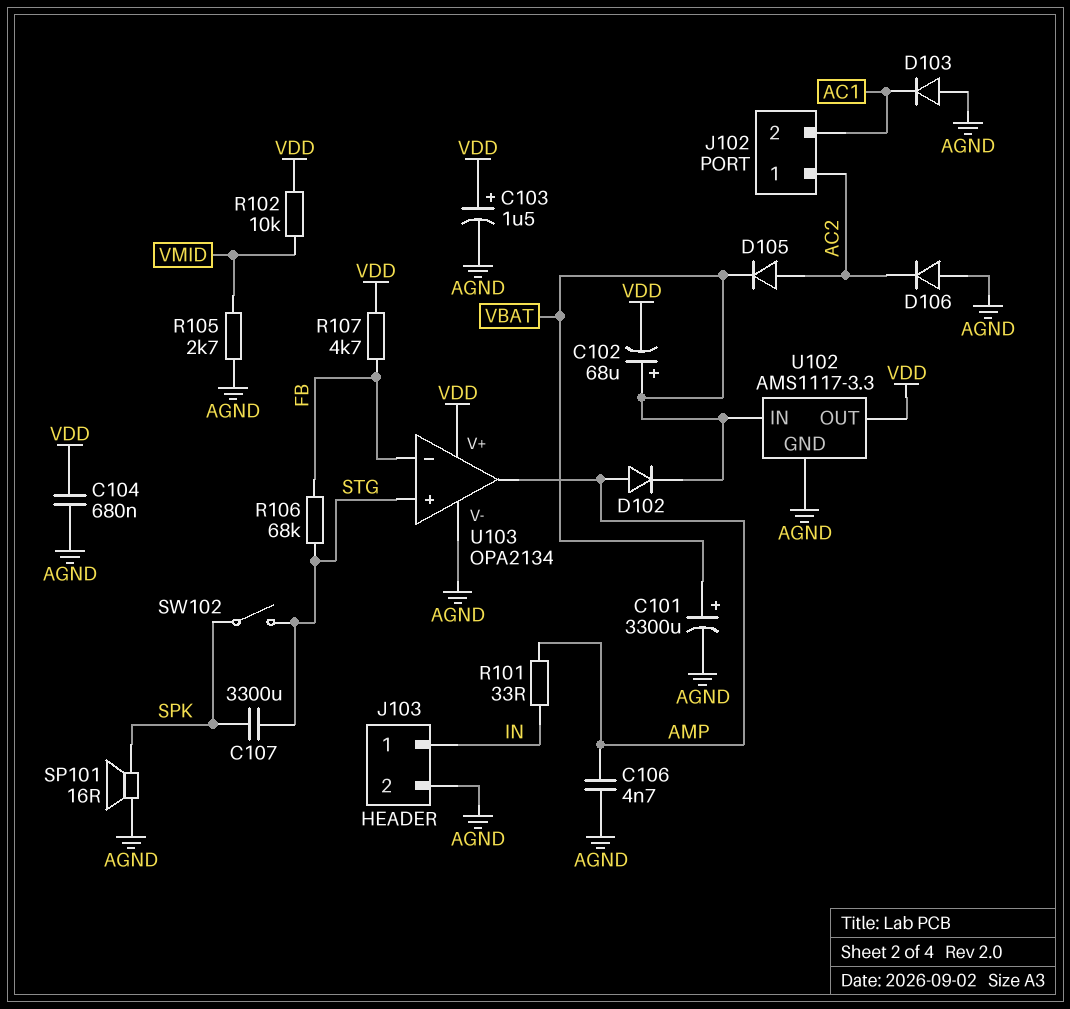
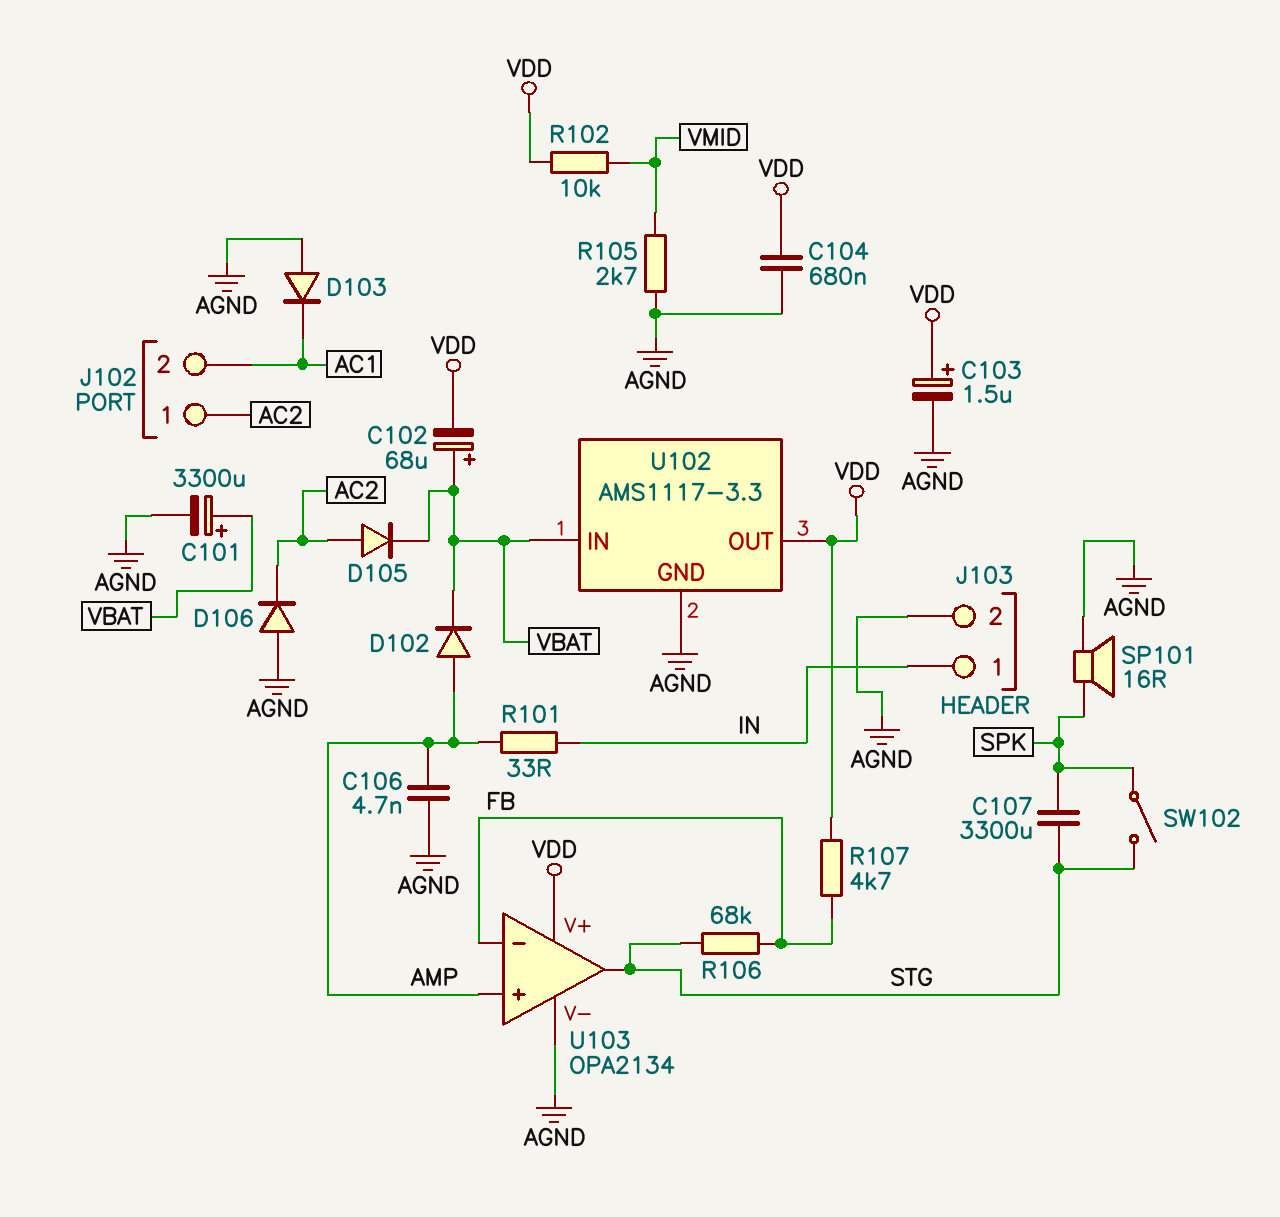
U103 pin in+: STG -> AMP
U103 pin out: AMP -> STG

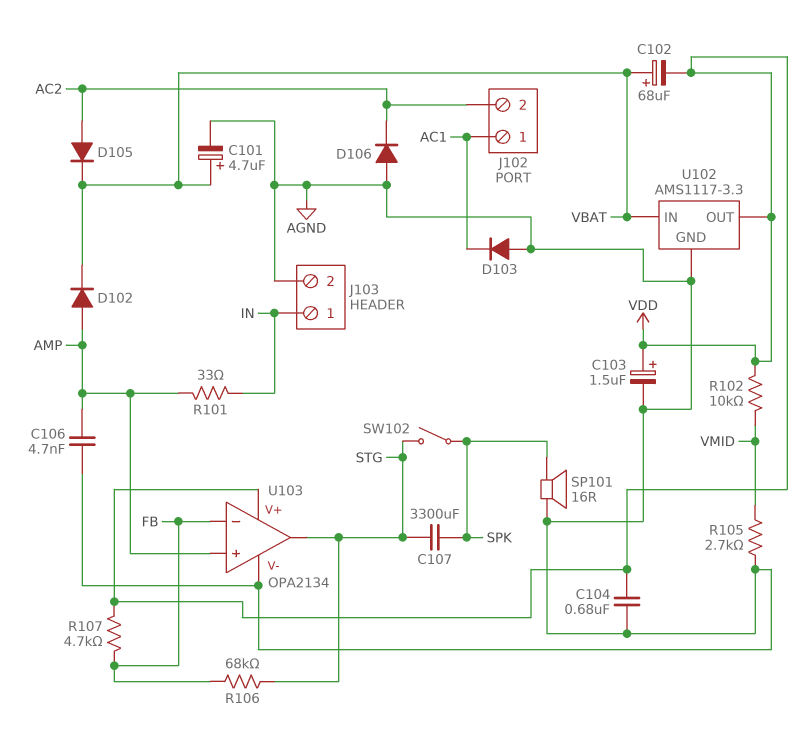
C101: 3300uF (plus VBAT, minus AGND) -> 4.7uF (plus VBAT, minus AGND)
J102 pin 1: AC2 -> AC1
J102 pin 2: AC1 -> AC2

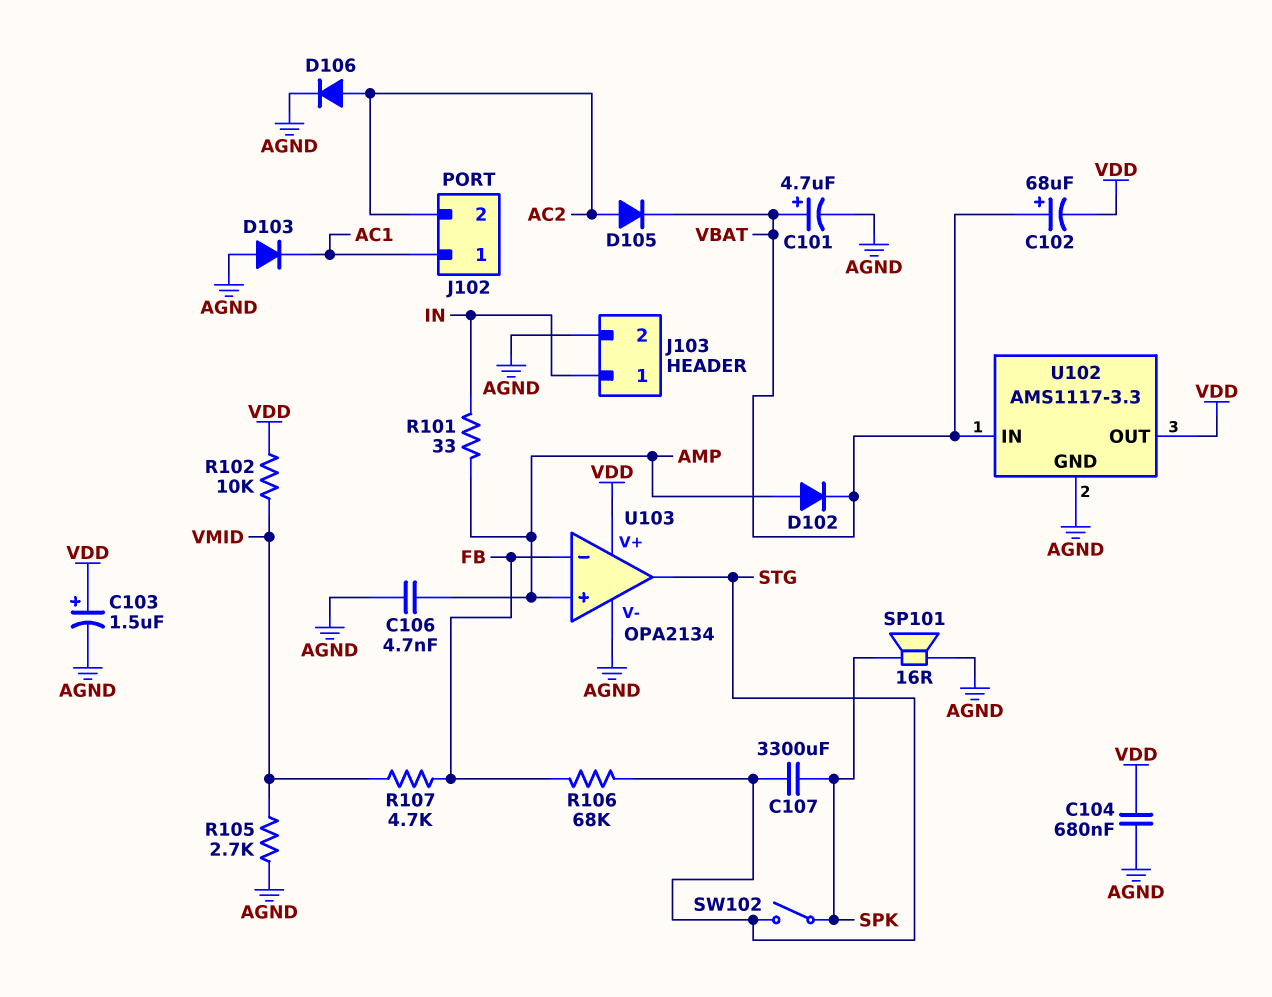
D106: diode (A AGND, K AC2) -> diode (A AC2, K AGND)
R107: 4.7k (FB, VDD) -> 4.7k (FB, VMID)

